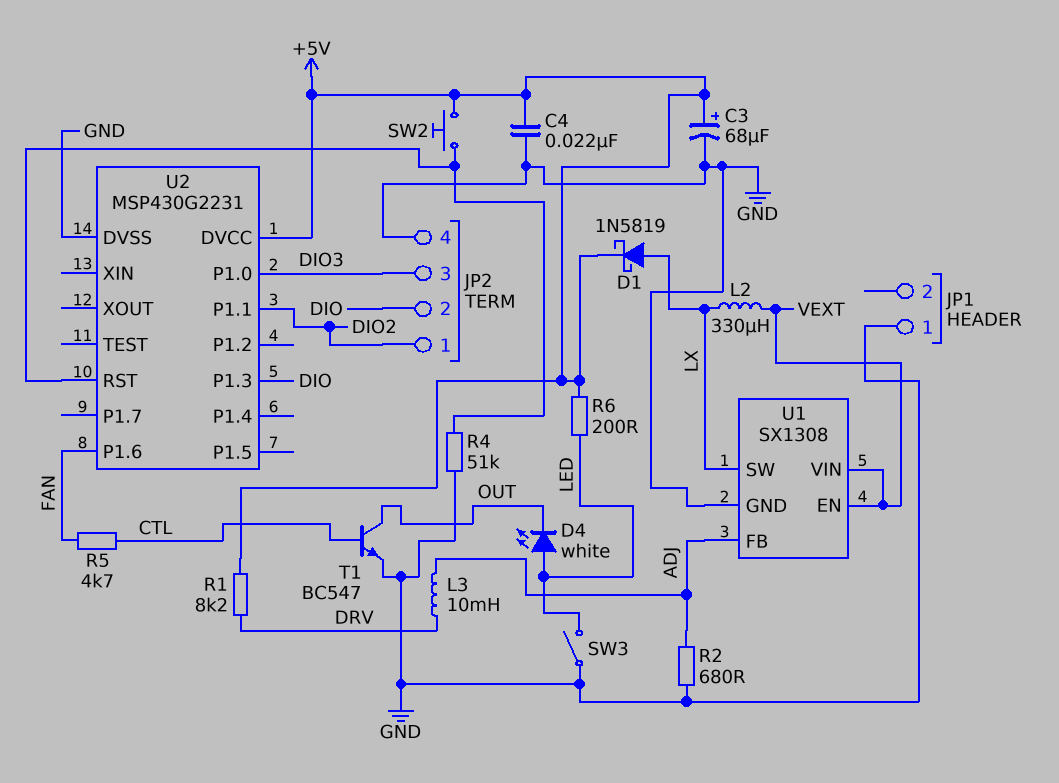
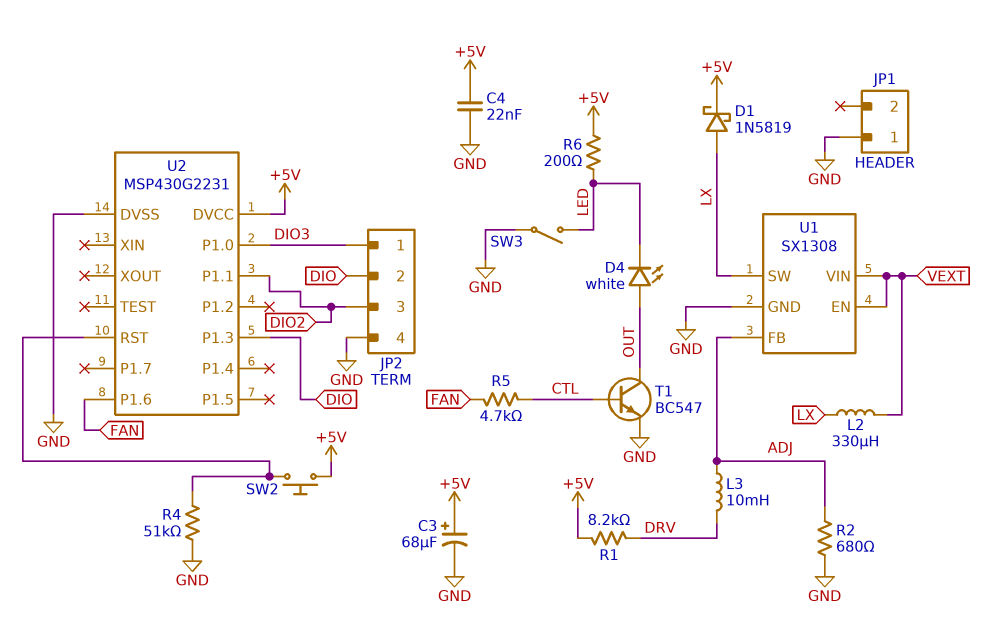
D4: LED white (A LED, K OUT) -> LED white (A OUT, K LED)
JP2 pin 1: DIO2 -> DIO3
JP2 pin 3: DIO3 -> DIO2

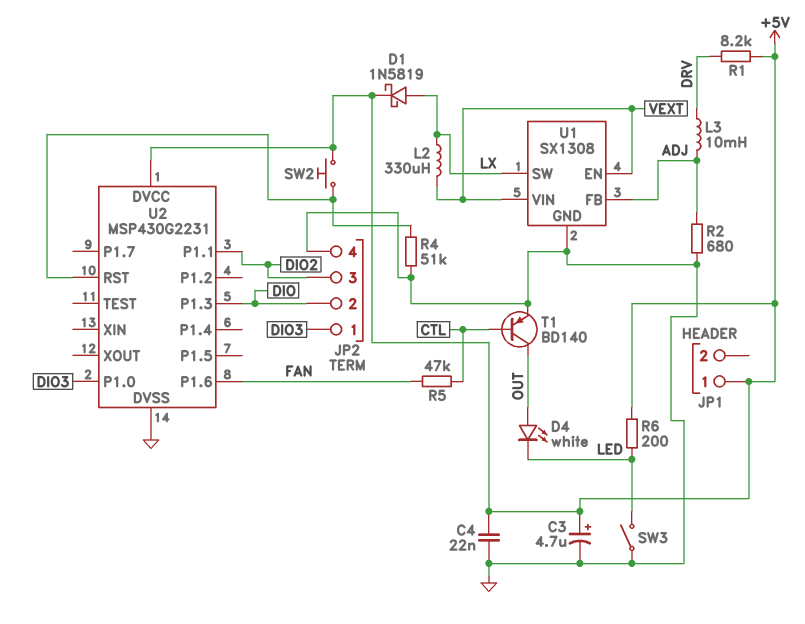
C3: 68uF (plus +5V, minus GND) -> 4.7uF (plus +5V, minus GND)
JP1 pin 1: GND -> +5V
R5: 4.7k (CTL, FAN) -> 47k (CTL, FAN)
T1: NPN BC547 (B CTL, C OUT, E GND) -> PNP BD140 (B CTL, C OUT, E GND)

